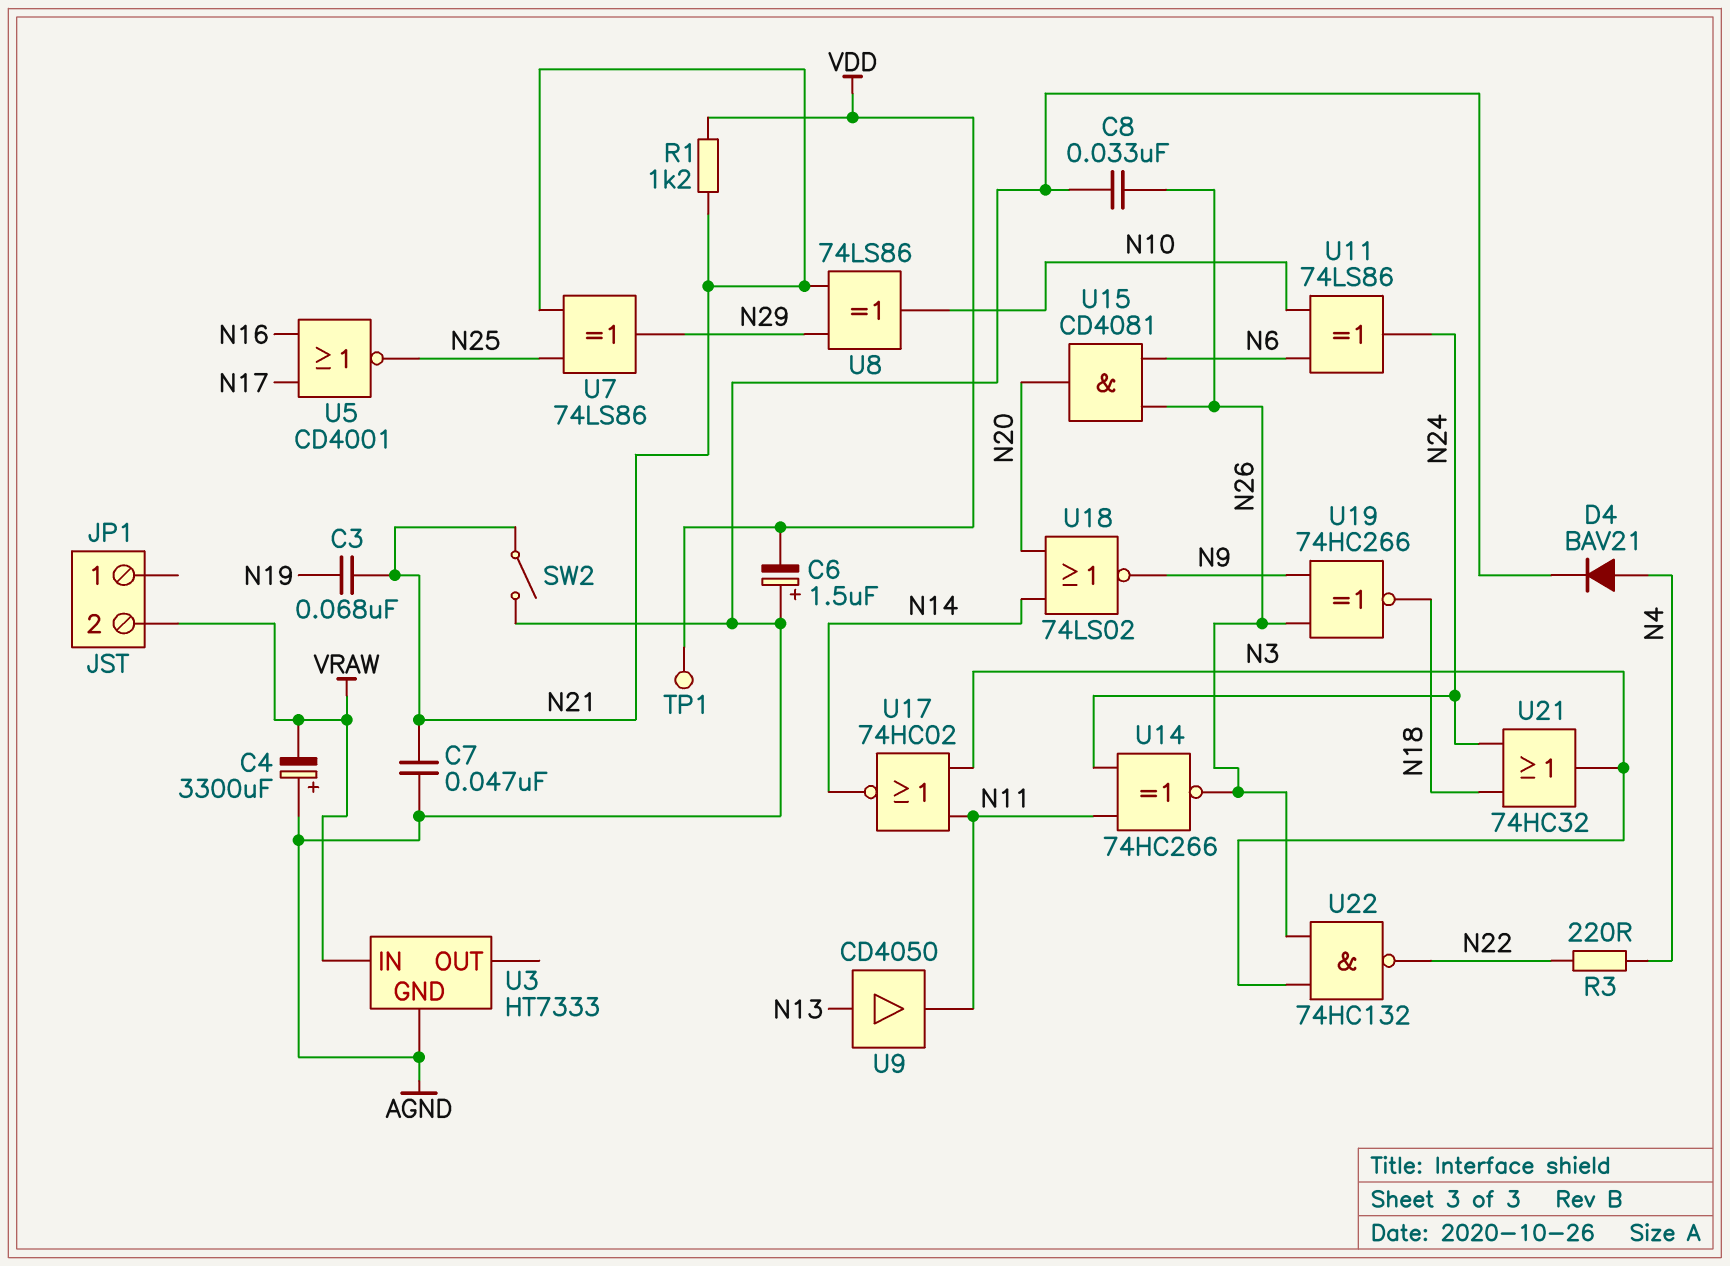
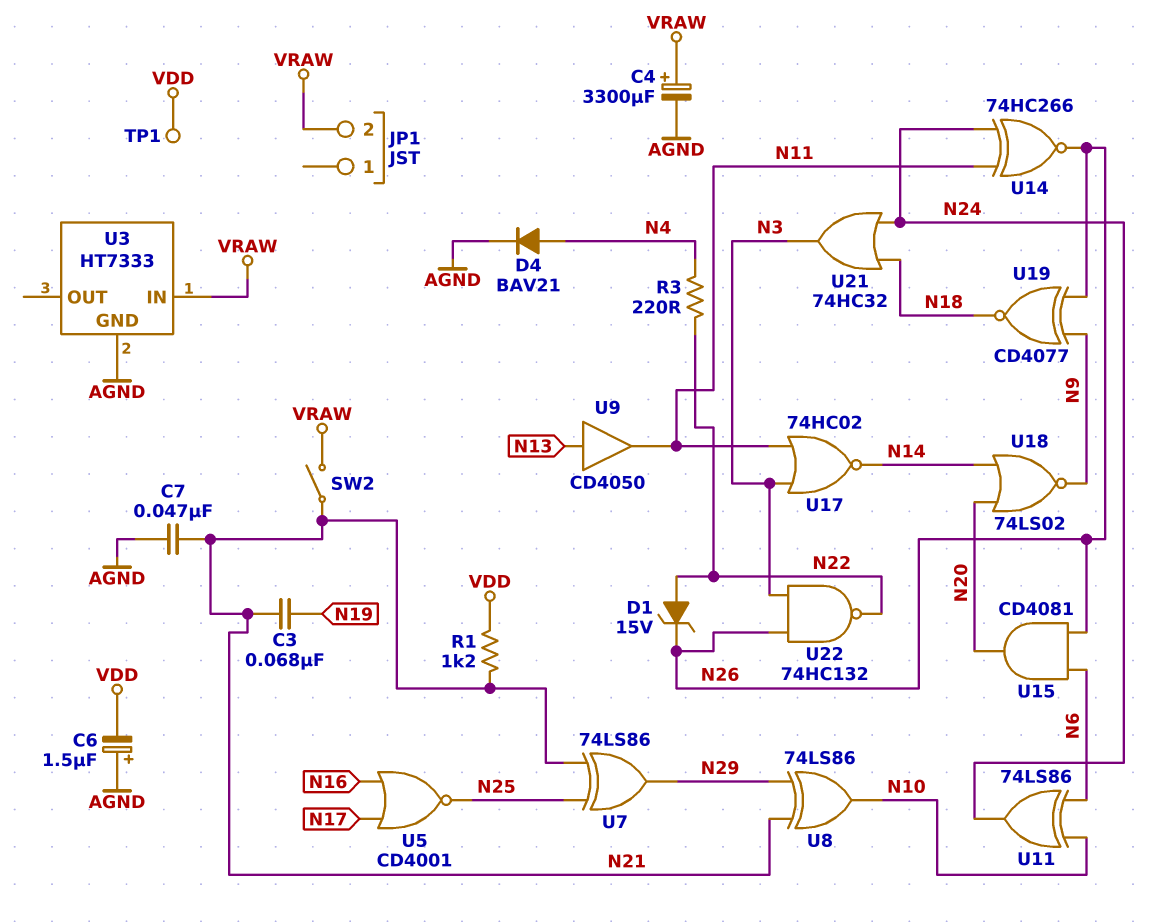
C4: 3300uF (plus AGND, minus VRAW) -> 3300uF (plus VRAW, minus AGND)
C8: 33nF (AGND, N26) -> none
D1: none -> zener 15V (A N22, K N26)
SW2: switch (AGND, N21) -> switch (N21, VRAW)
U19: XNOR 74HC266 (in N9, in N26, out N18) -> XNOR CD4077 (in N9, in N26, out N18)

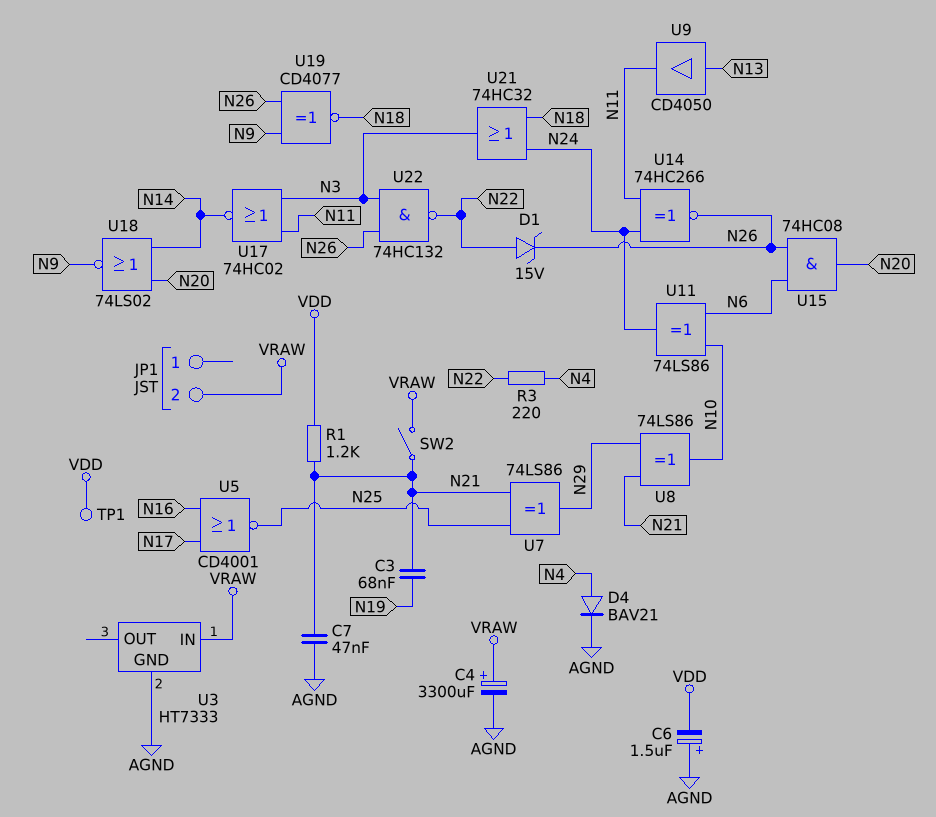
U15: AND CD4081 (in N6, in N26, out N20) -> AND 74HC08 (in N6, in N26, out N20)

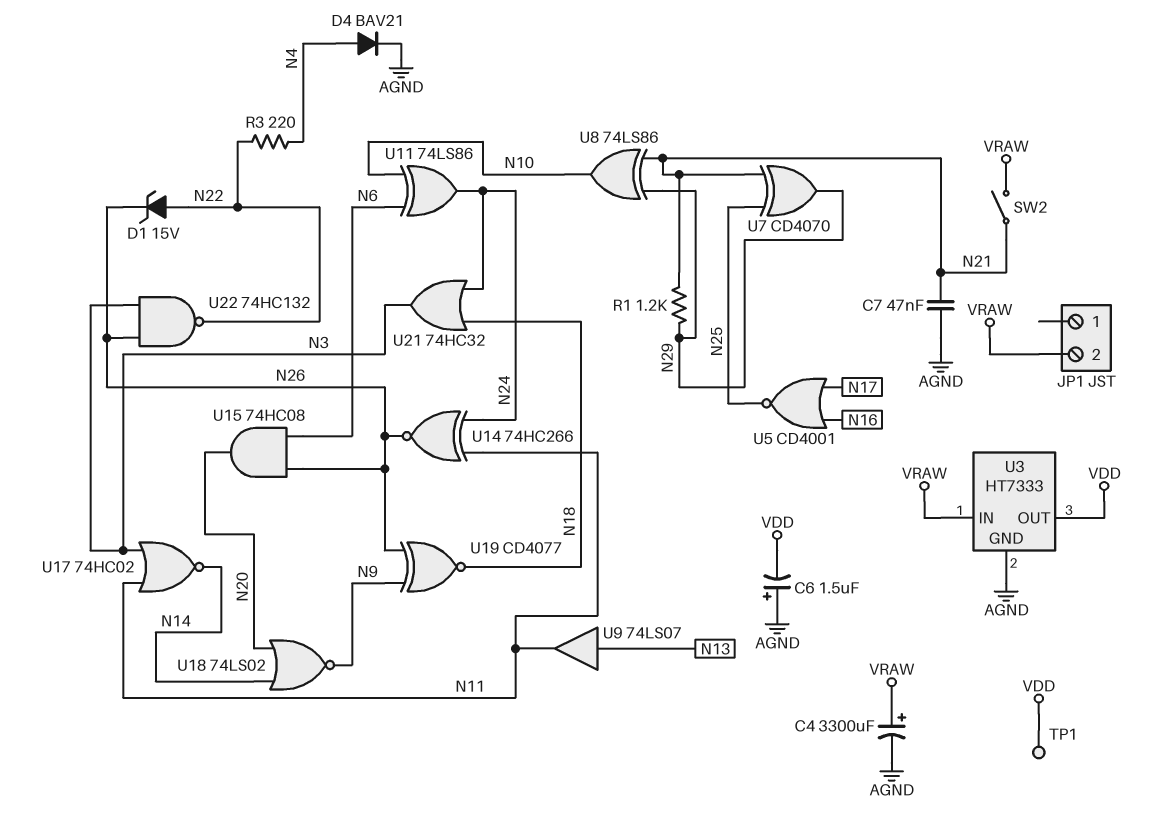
C3: 68nF (N19, N21) -> none
R1: 1.2k (N21, VDD) -> 1.2k (N21, N29)
U3 pin OUT: none -> VDD
U7: XOR 74LS86 (in N21, in N25, out N29) -> XOR CD4070 (in N21, in N25, out N29)
U9: buffer CD4050 (in N13, out N11) -> buffer 74LS07 (in N13, out N11)

